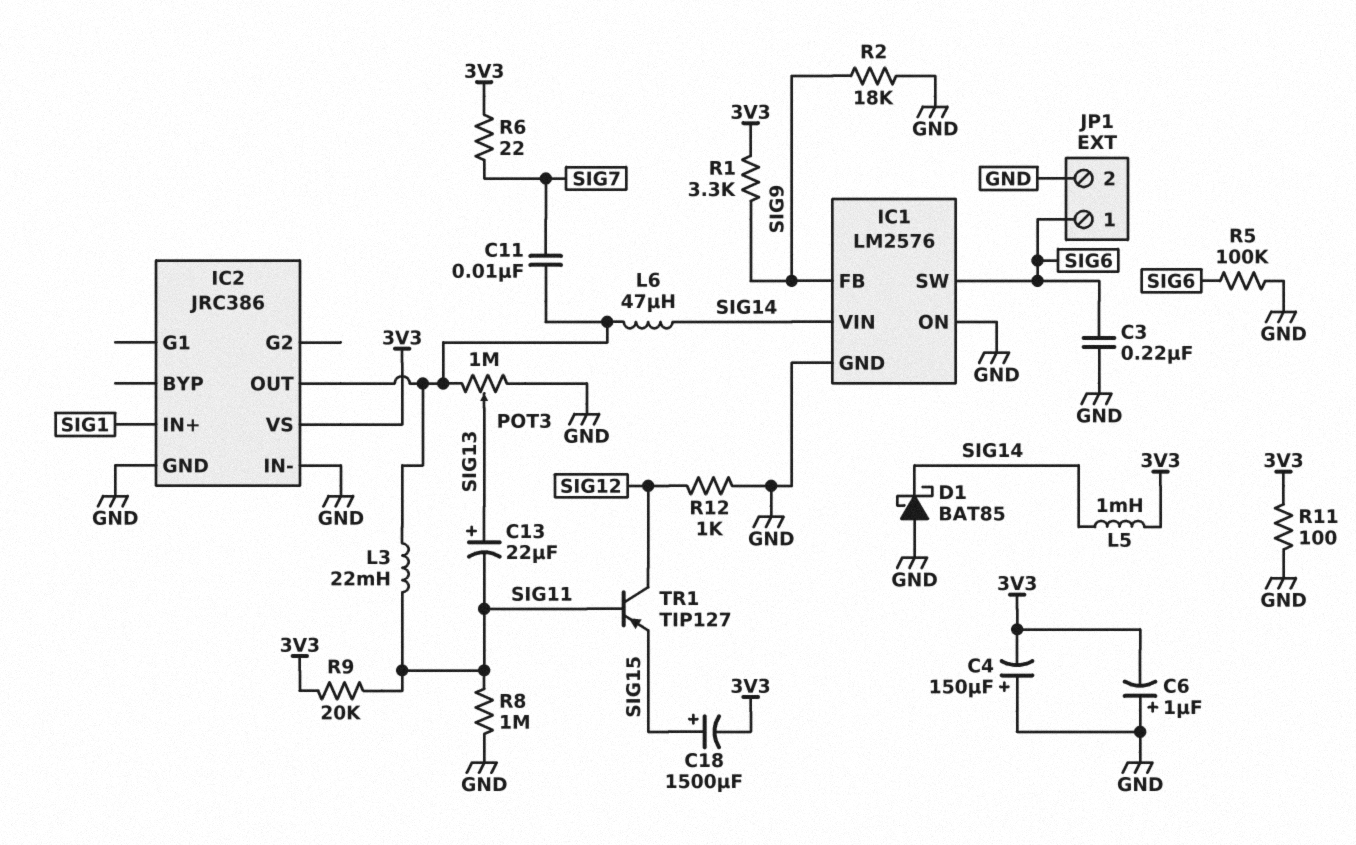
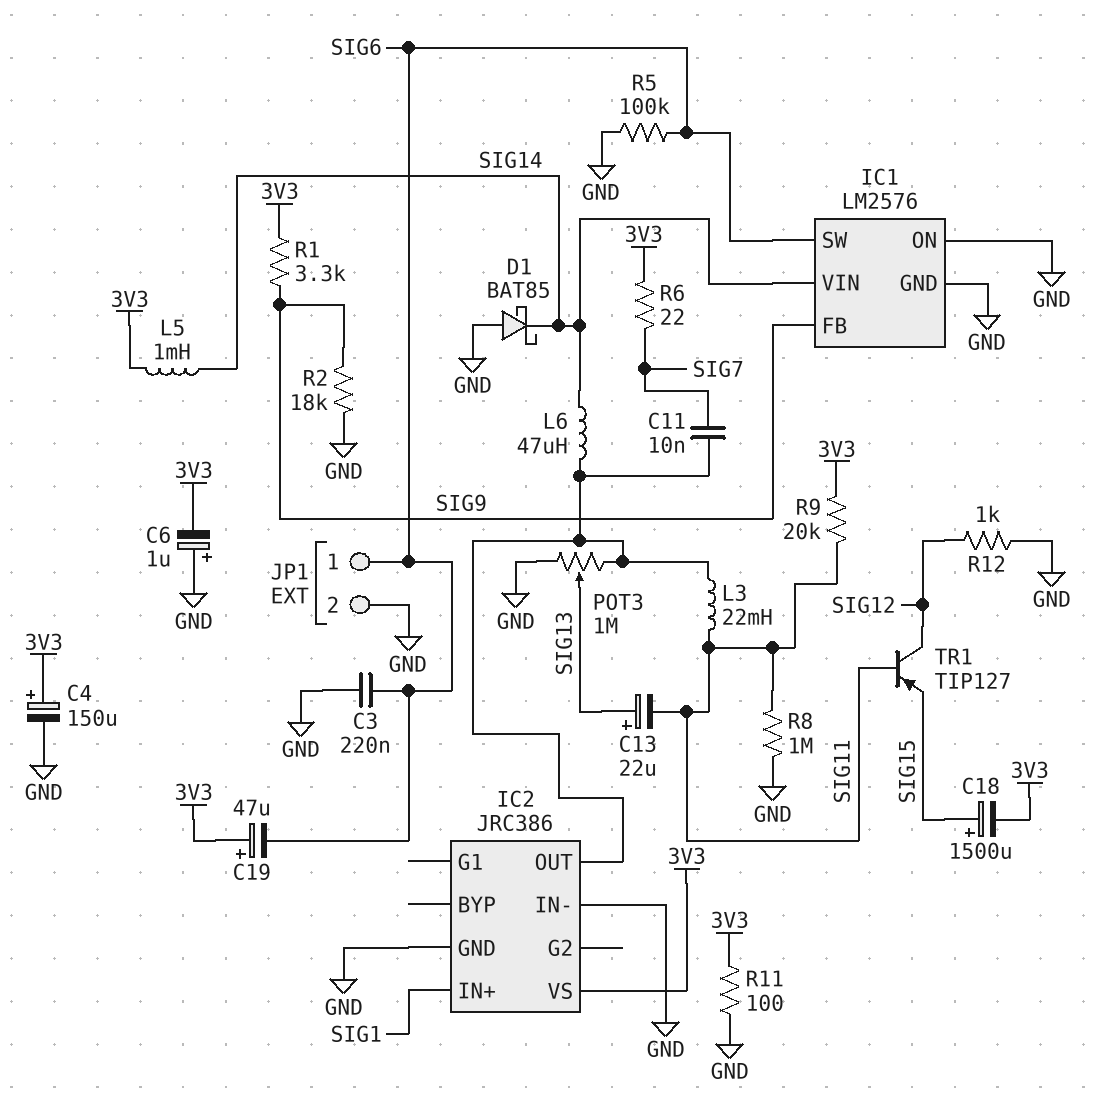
C4: 150uF (plus GND, minus 3V3) -> 150uF (plus 3V3, minus GND)
C19: none -> 47uF (plus 3V3, minus SIG6)

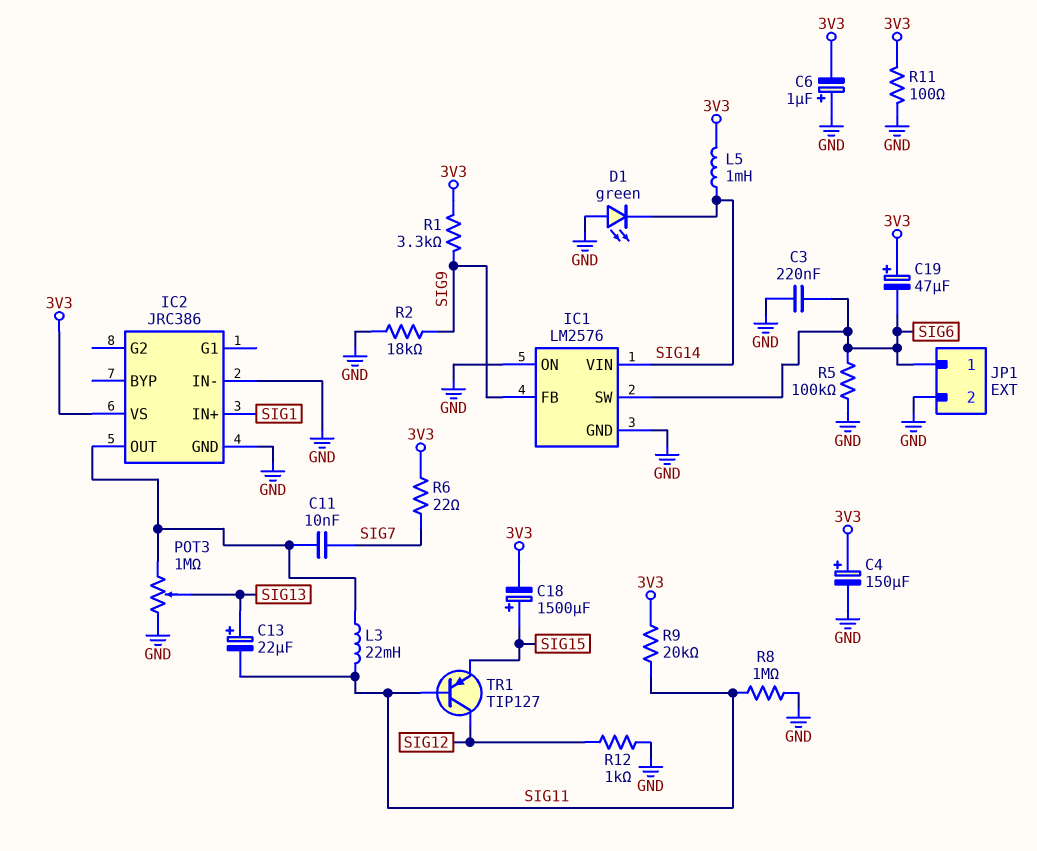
D1: schottky BAT85 (A GND, K SIG14) -> LED green (A GND, K SIG14)
L6: 47uH (IC2/OUT, SIG14) -> none

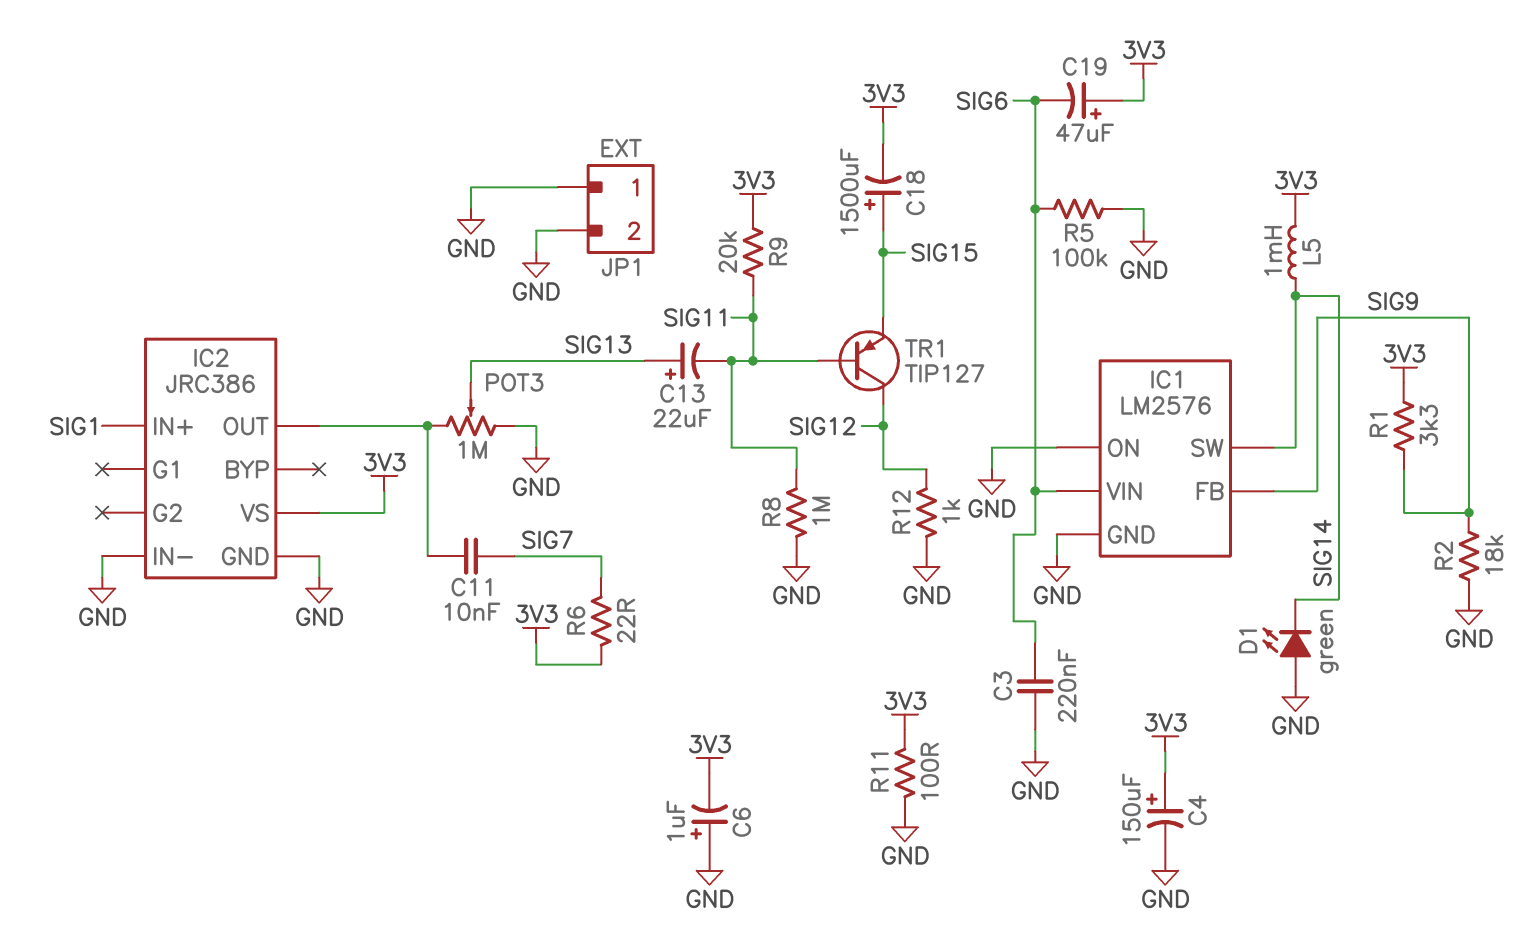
IC1 pin SW: SIG6 -> SIG14
IC1 pin VIN: SIG14 -> SIG6
JP1 pin 1: SIG6 -> GND
L3: 22mH (IC2/OUT, SIG11) -> none

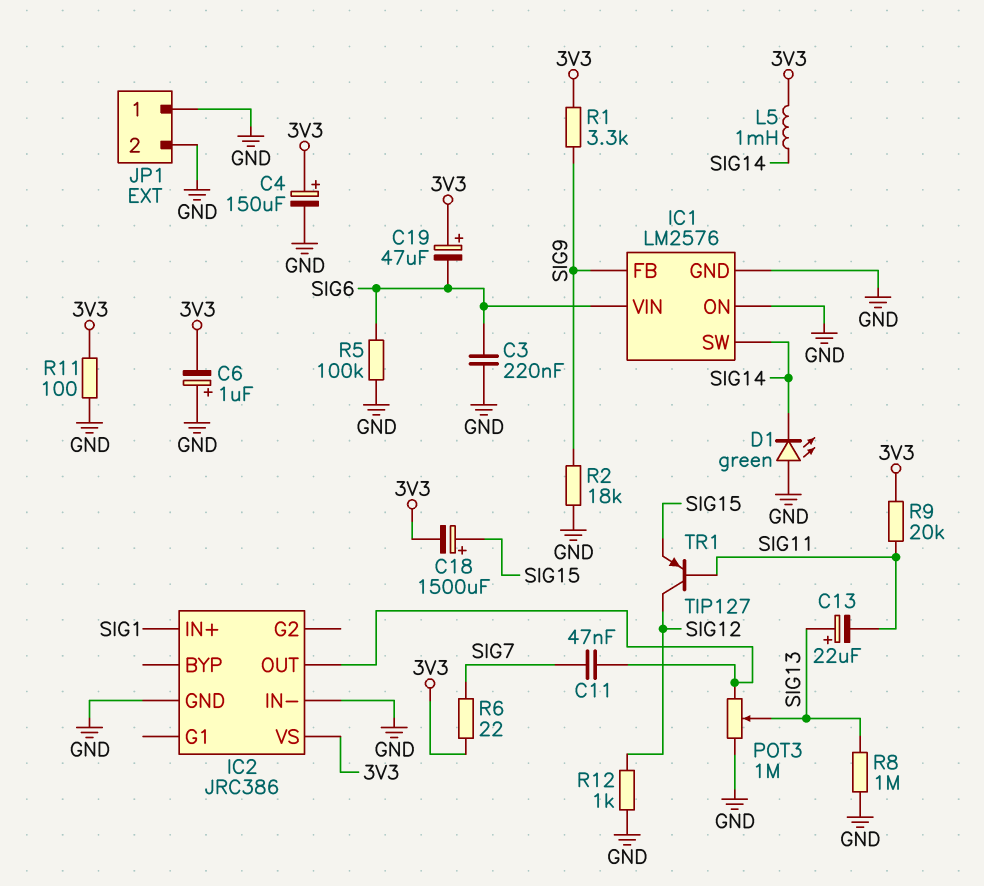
C11: 10nF (IC2/OUT, SIG7) -> 47nF (IC2/OUT, SIG7)
R8: 1M (GND, SIG11) -> 1M (GND, SIG13)

